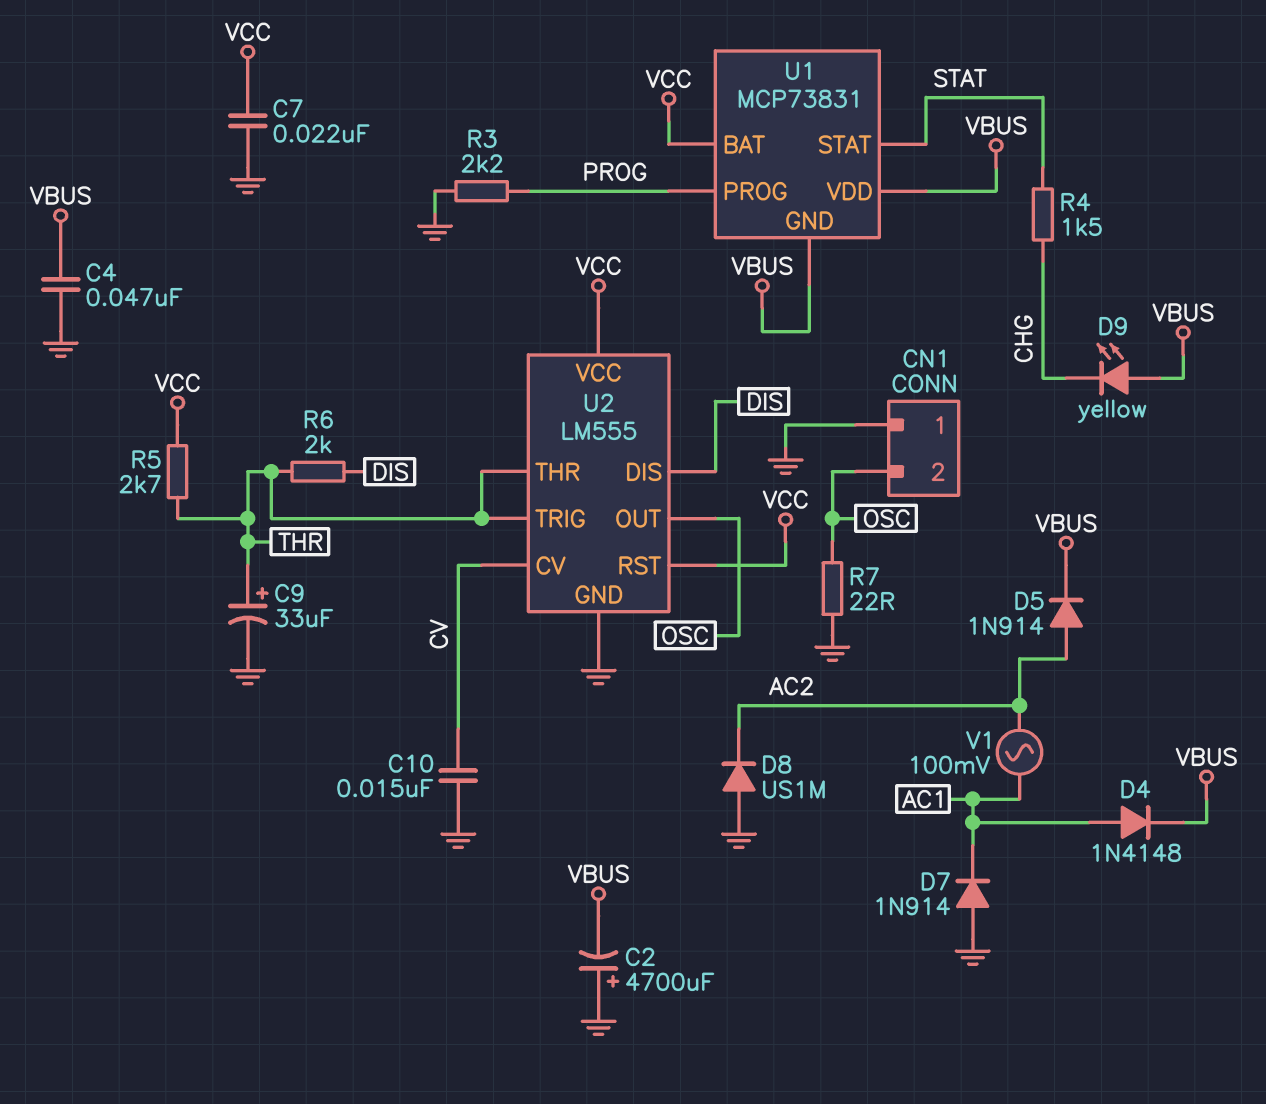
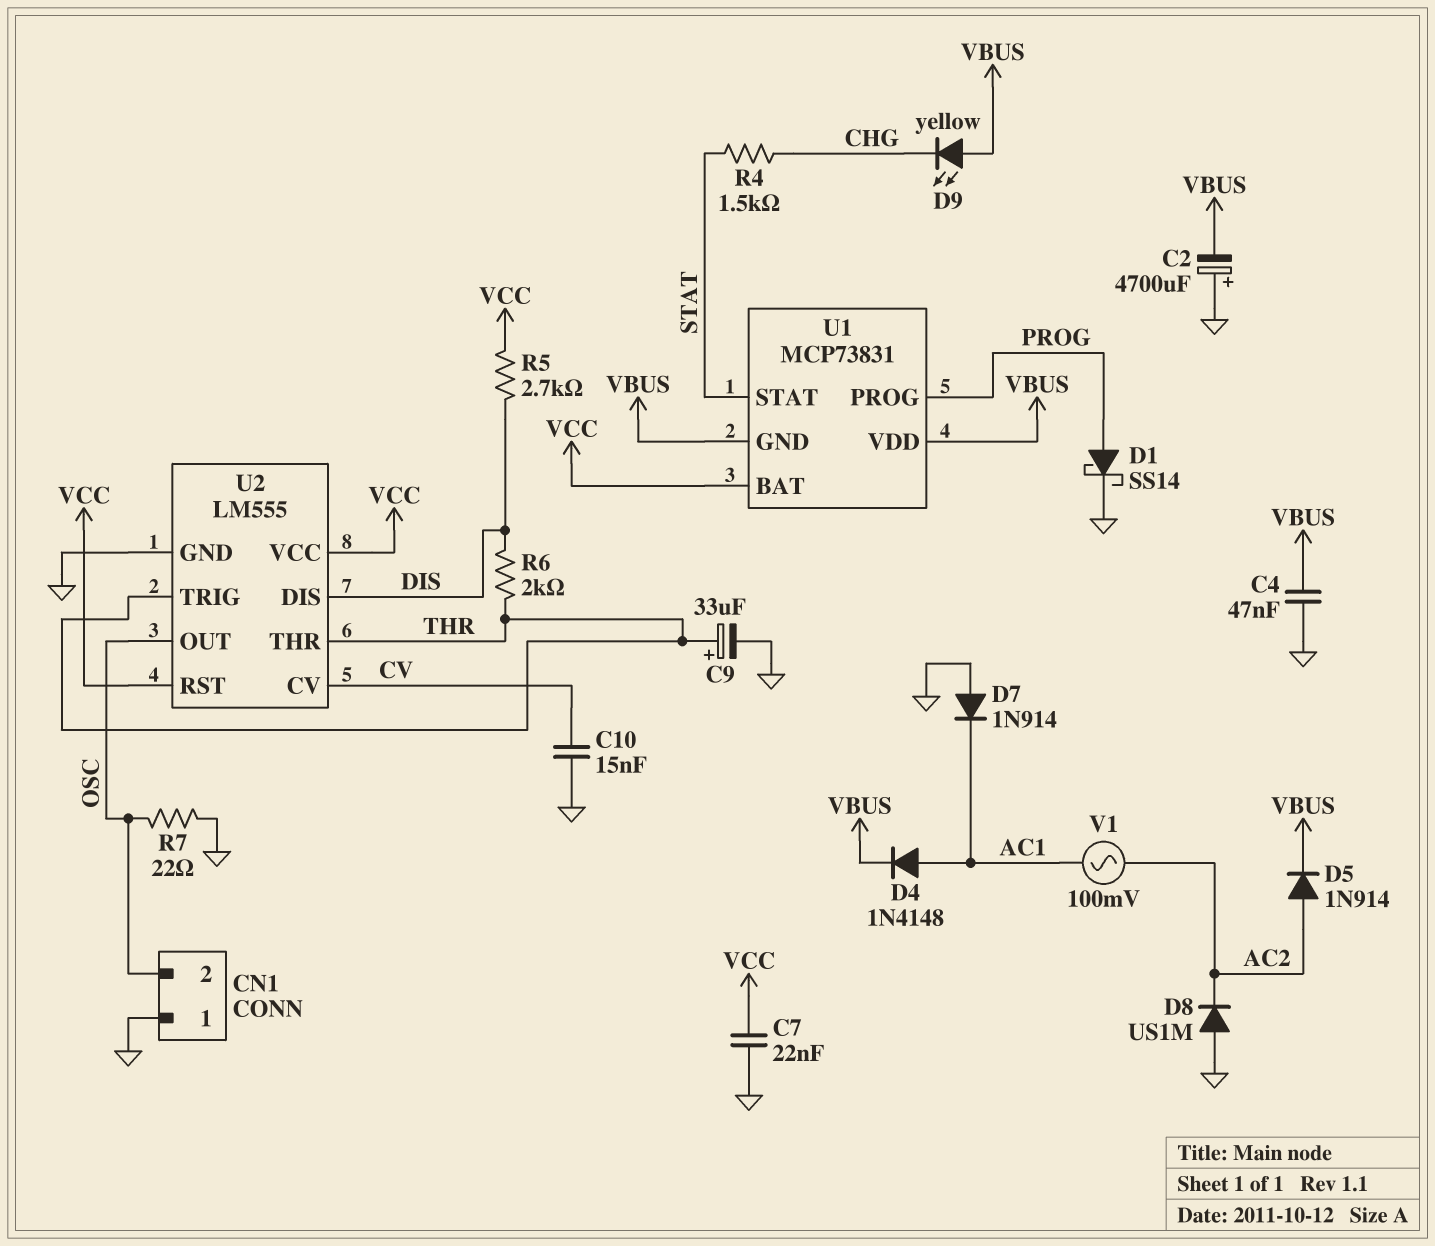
D1: none -> schottky SS14 (A PROG, K GND)
R3: 2.2k (GND, PROG) -> none
R5: 2.7k (THR, VCC) -> 2.7k (DIS, VCC)

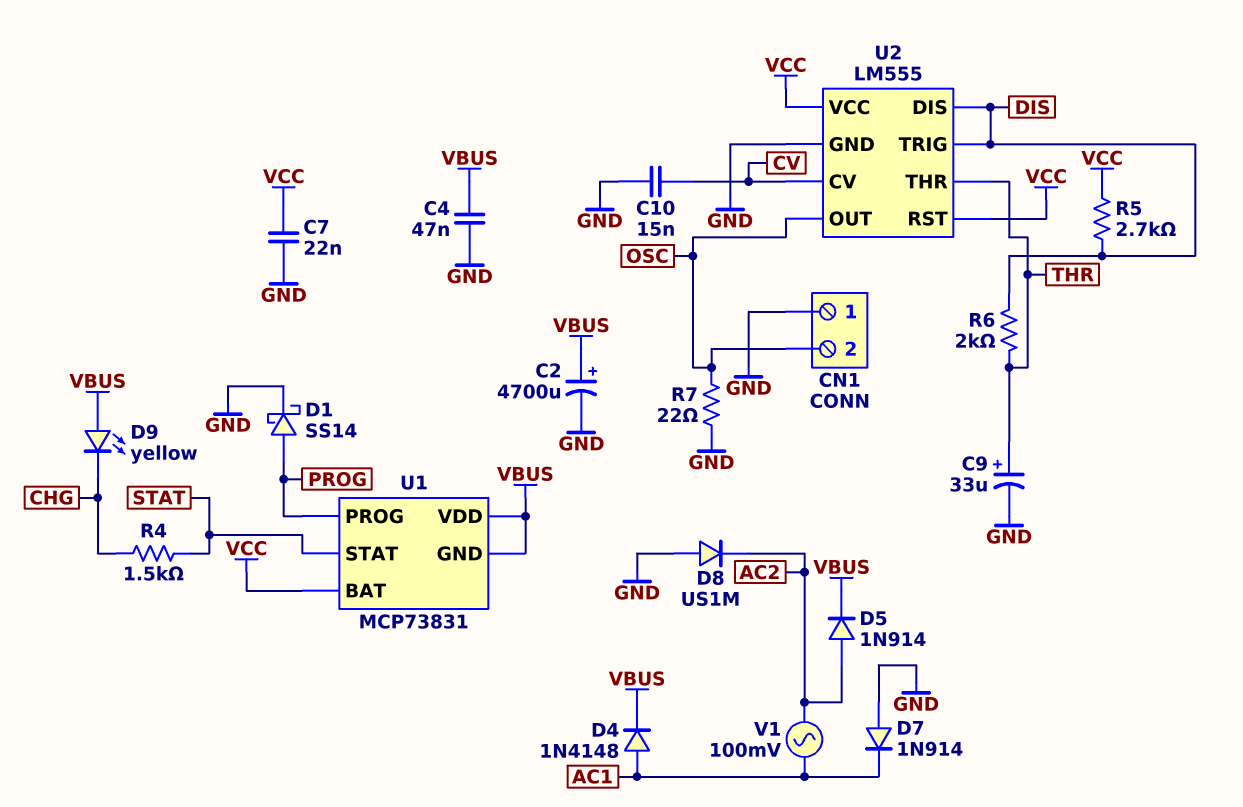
C2: 4700uF (plus GND, minus VBUS) -> 4700uF (plus VBUS, minus GND)
U2 pin TRIG: THR -> DIS

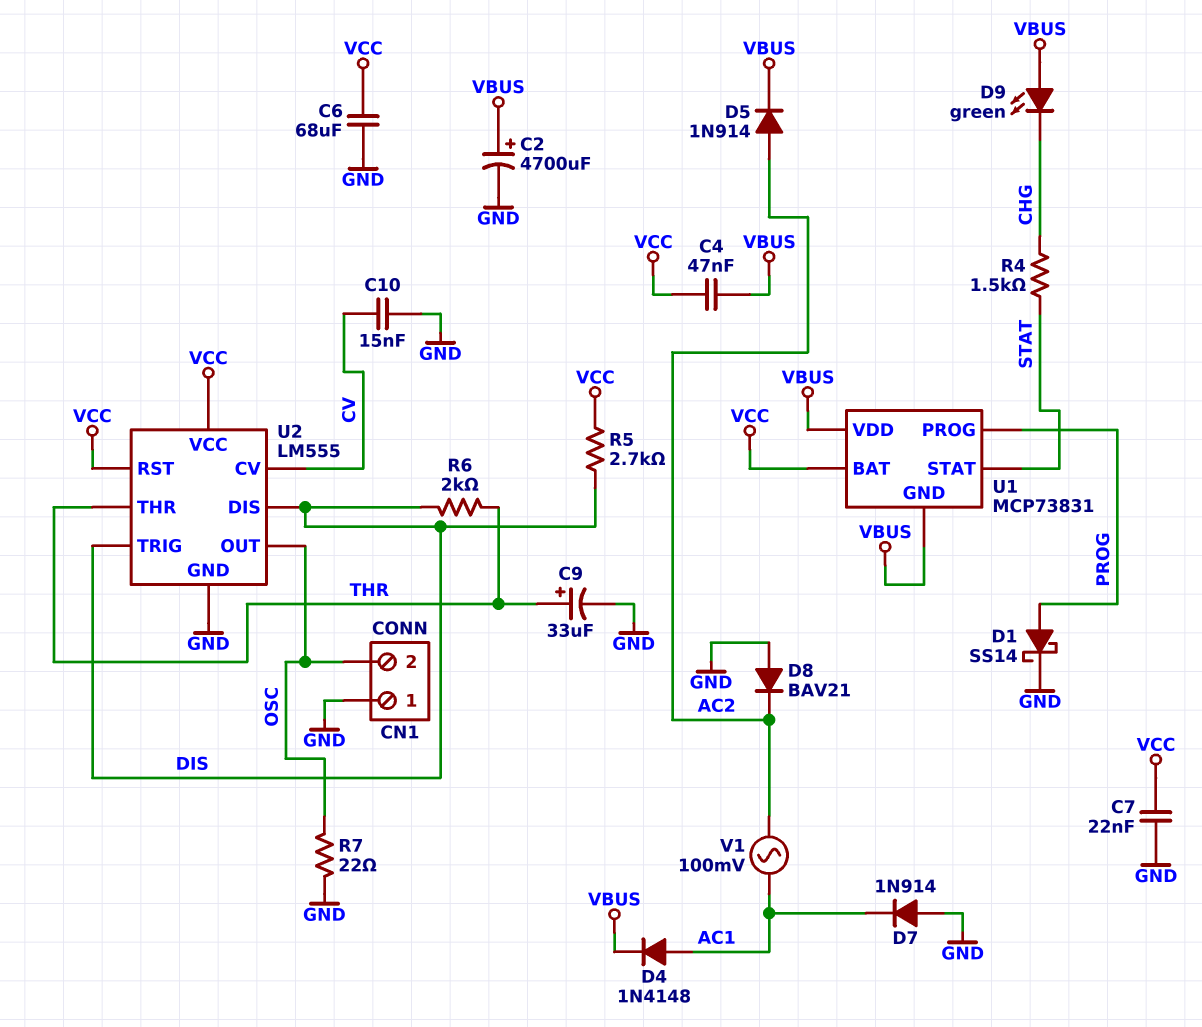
C4: 47nF (GND, VBUS) -> 47nF (VBUS, VCC)
C6: none -> 68uF (GND, VCC)
D8: diode US1M (A GND, K AC2) -> diode BAV21 (A GND, K AC2)
D9: LED yellow (A VBUS, K CHG) -> LED green (A VBUS, K CHG)

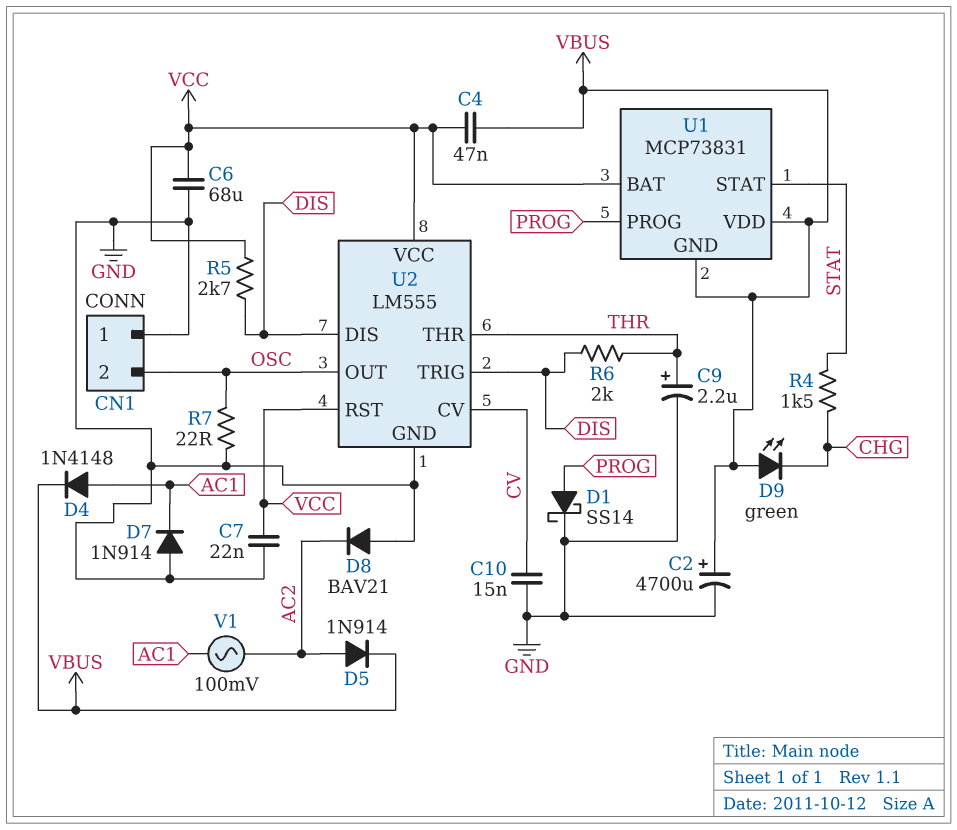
C9: 33uF (plus THR, minus GND) -> 2.2uF (plus THR, minus GND)

